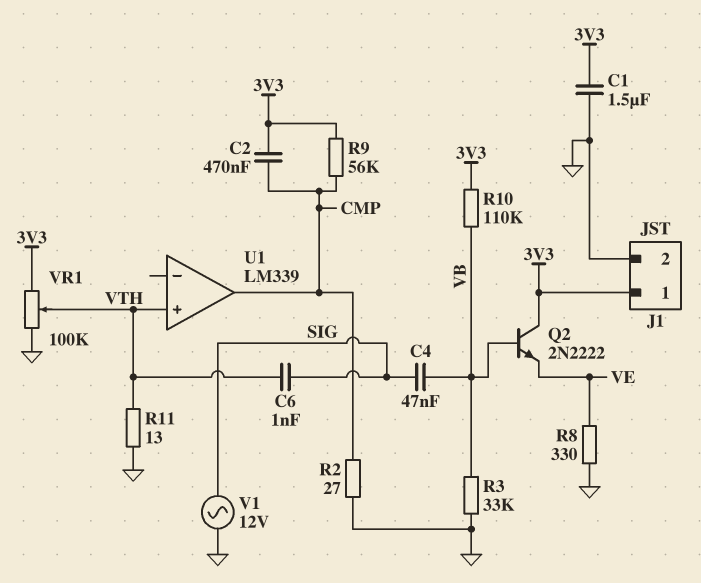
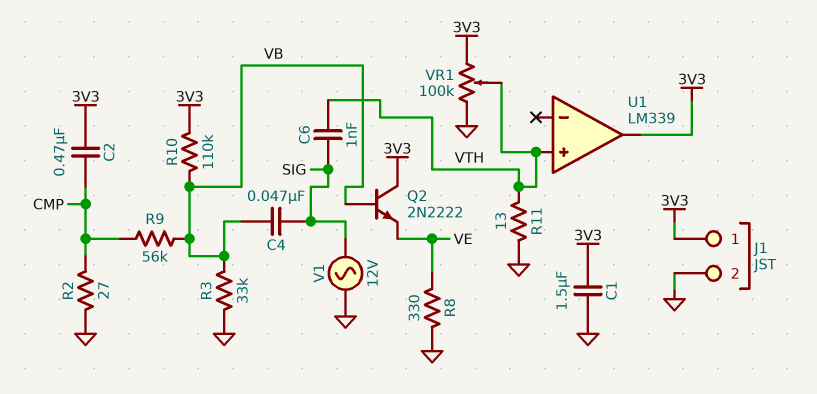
R9: 56k (3V3, CMP) -> 56k (CMP, VB)
U1 pin out: CMP -> 3V3

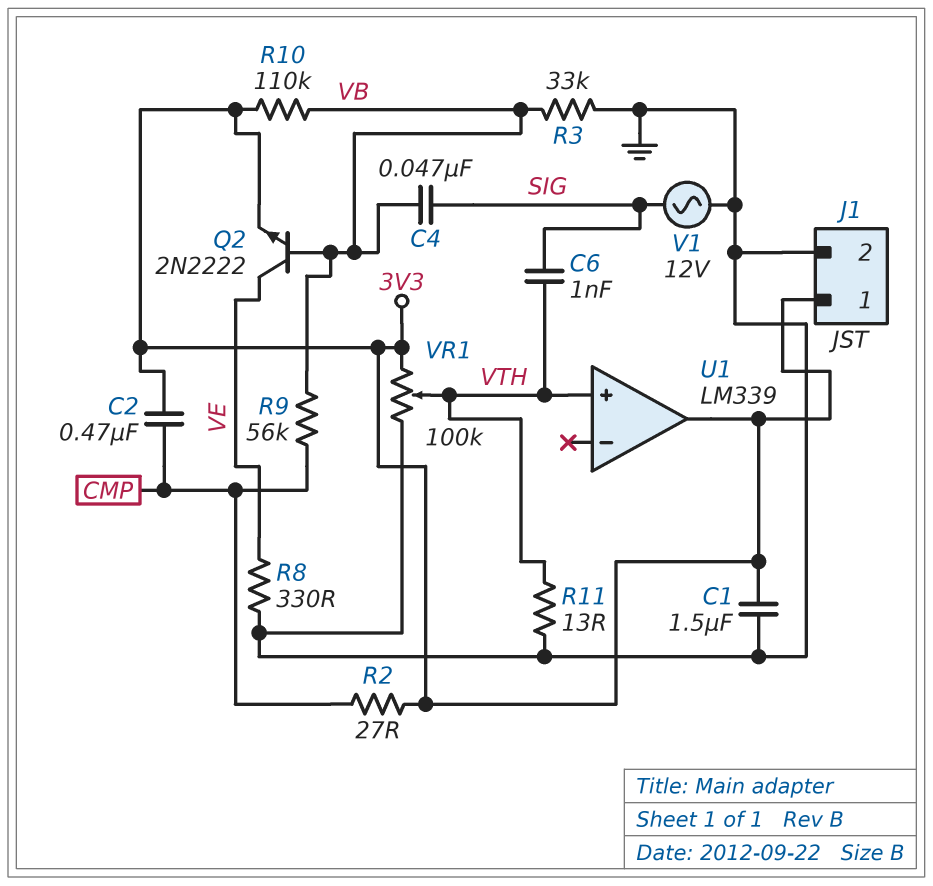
Q2: NPN 2N2222 (B VB, C 3V3, E VE) -> NPN 2N2222 (B VB, C VE, E 3V3)
R2: 27 (CMP, GND) -> 27 (3V3, CMP)

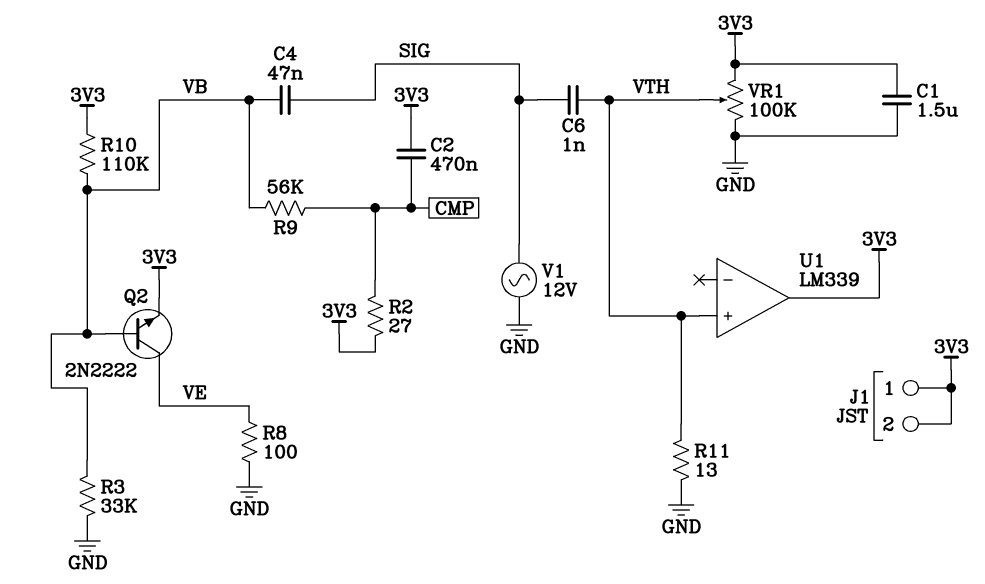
J1 pin 2: GND -> 3V3
R8: 330 (GND, VE) -> 100 (GND, VE)

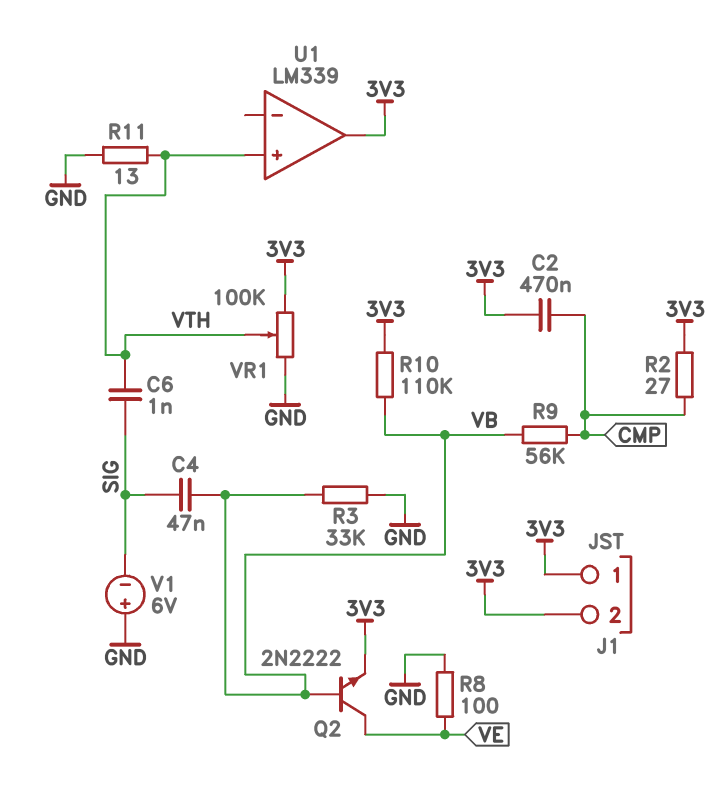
C1: 1.5uF (3V3, GND) -> none
V1: AC 12V (GND, SIG) -> 6V (plus GND, minus SIG)

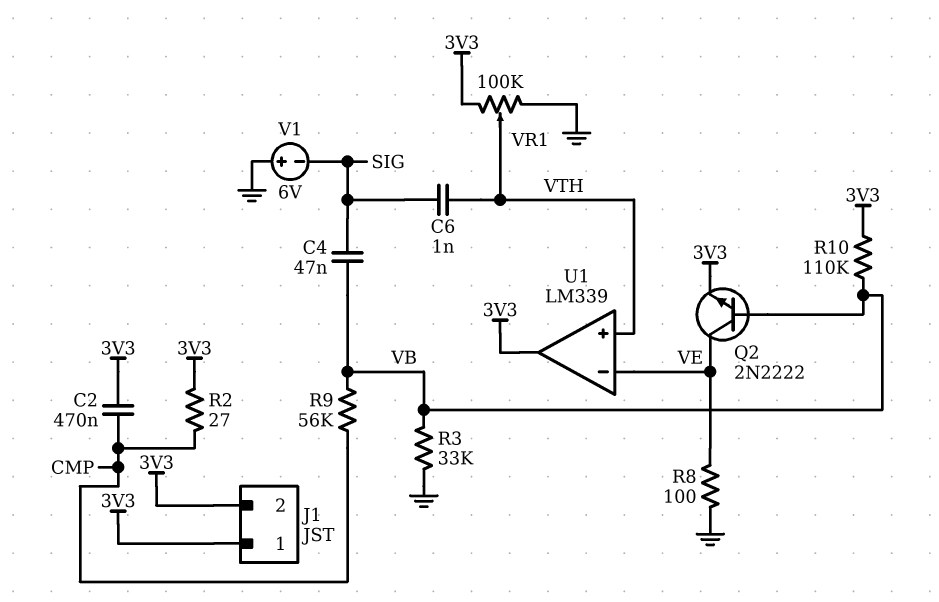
R11: 13 (GND, VTH) -> none
U1 pin in-: none -> VE

